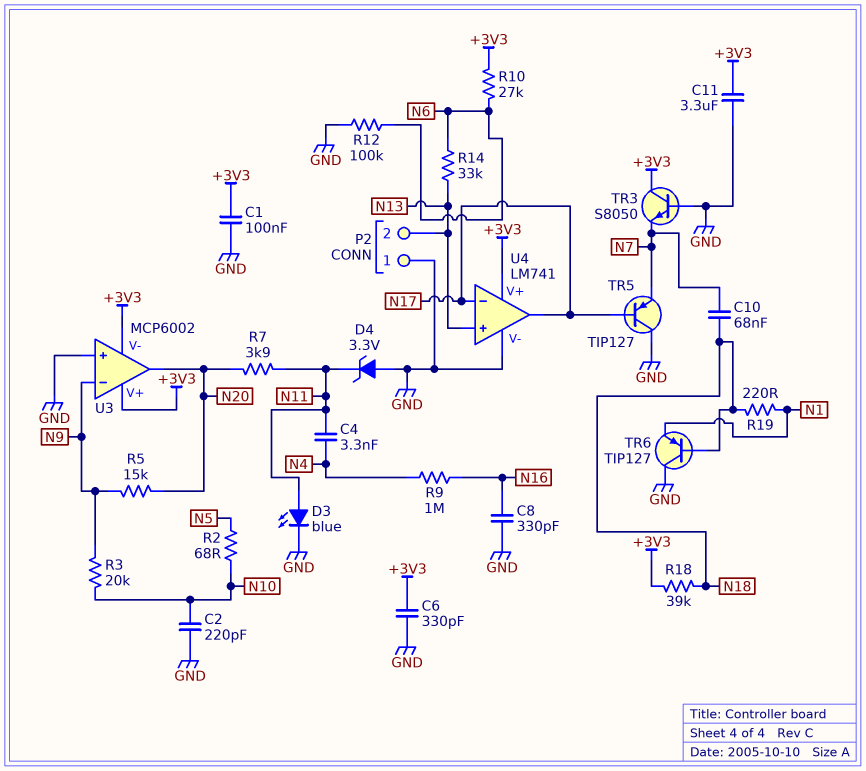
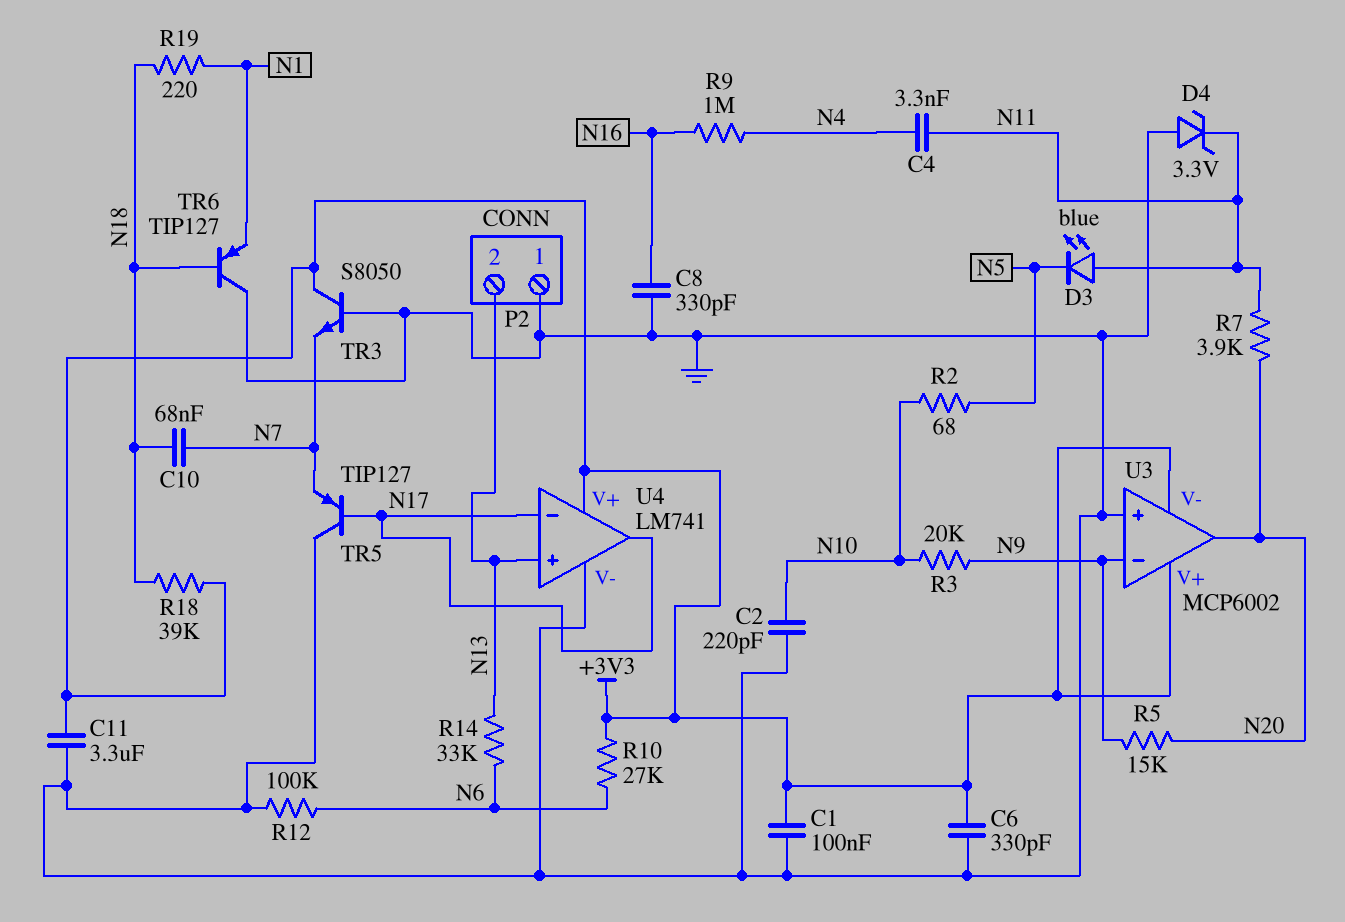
D3: LED blue (A N11, K GND) -> LED blue (A N11, K N5)

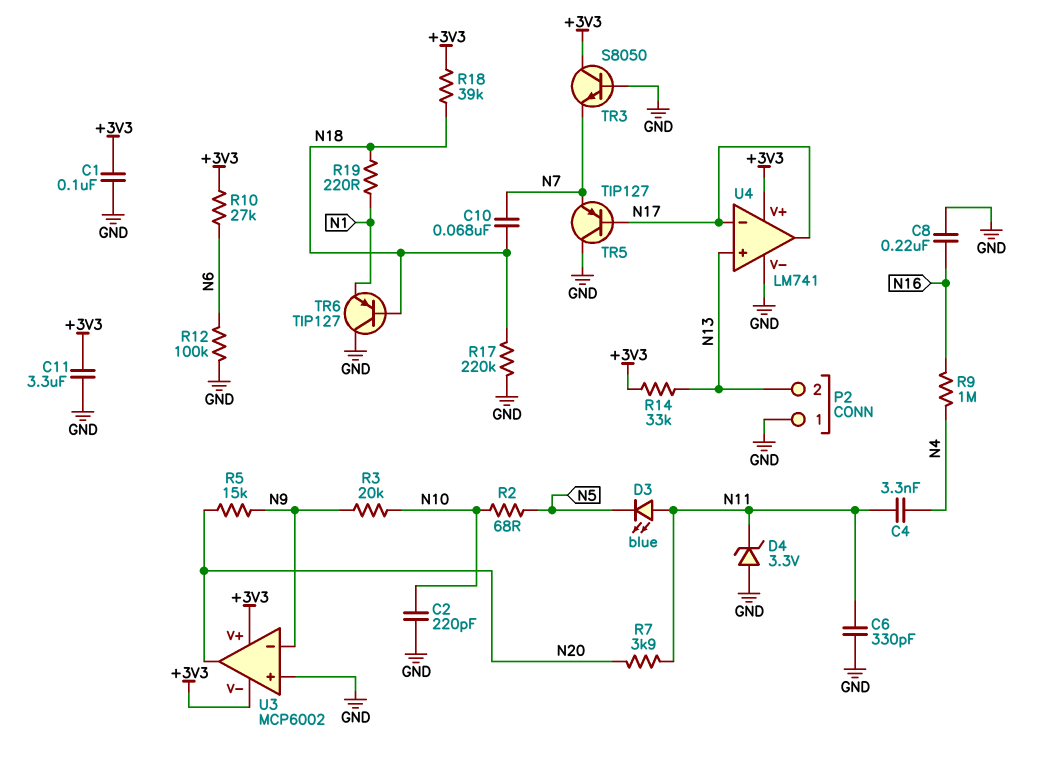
C6: 330pF (+3V3, GND) -> 330pF (GND, N11)
C8: 330pF (GND, N16) -> 220nF (GND, N16)
R14: 33k (N6, N13) -> 33k (+3V3, N13)
R17: none -> 220k (GND, N18)

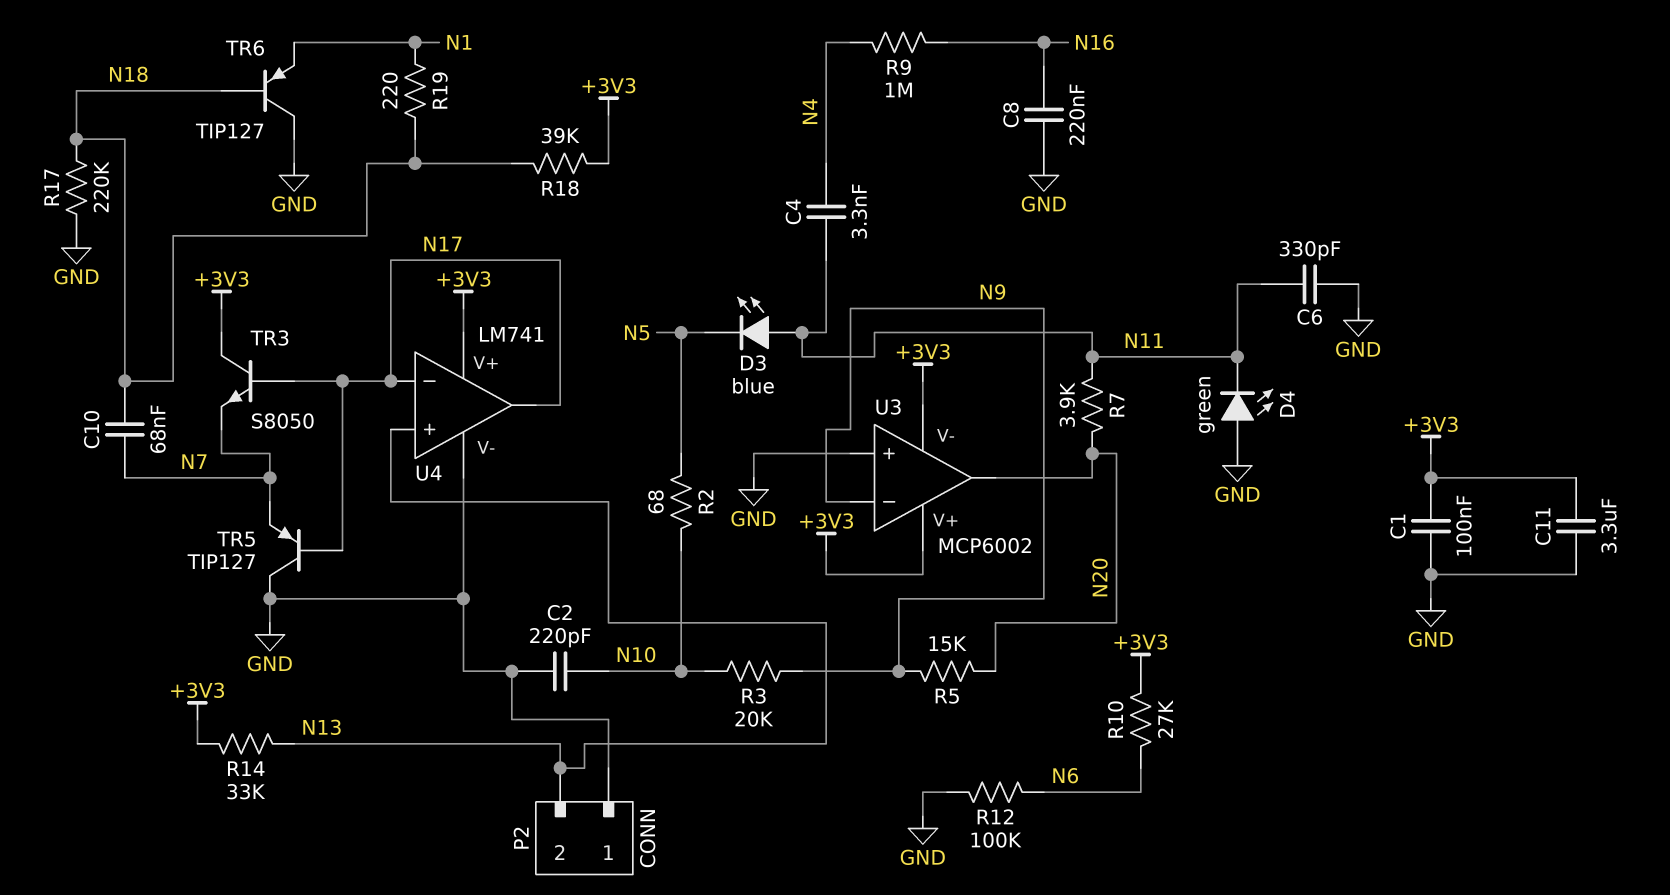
D4: zener 3.3V (A GND, K N11) -> LED green (A GND, K N11)
TR3: NPN S8050 (B GND, C +3V3, E N7) -> NPN S8050 (B N17, C +3V3, E N7)

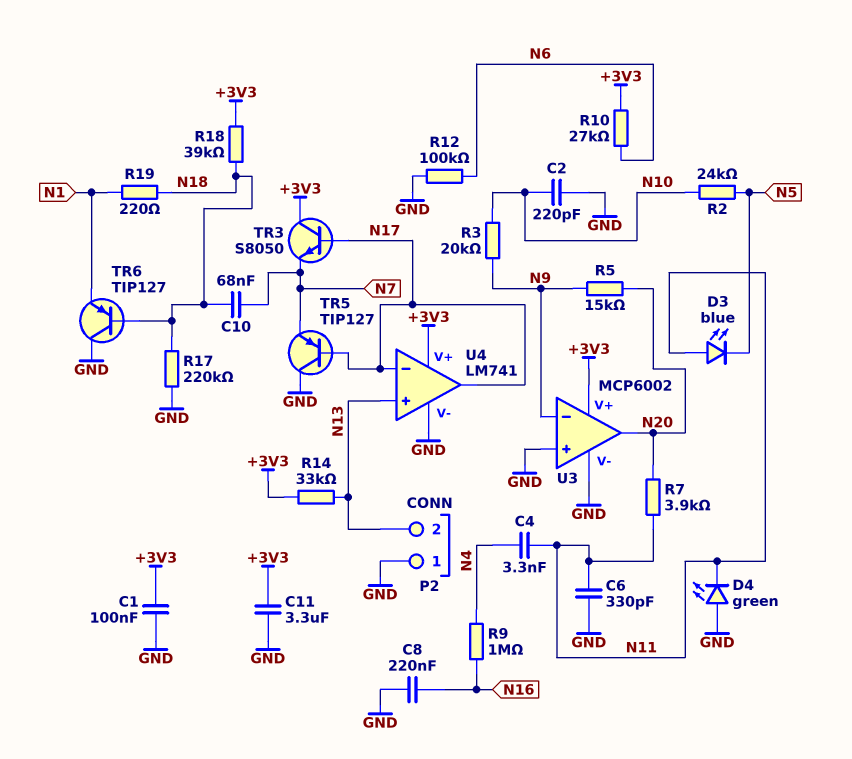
R2: 68 (N5, N10) -> 24k (N5, N10)
U3 pin V-: +3V3 -> GND

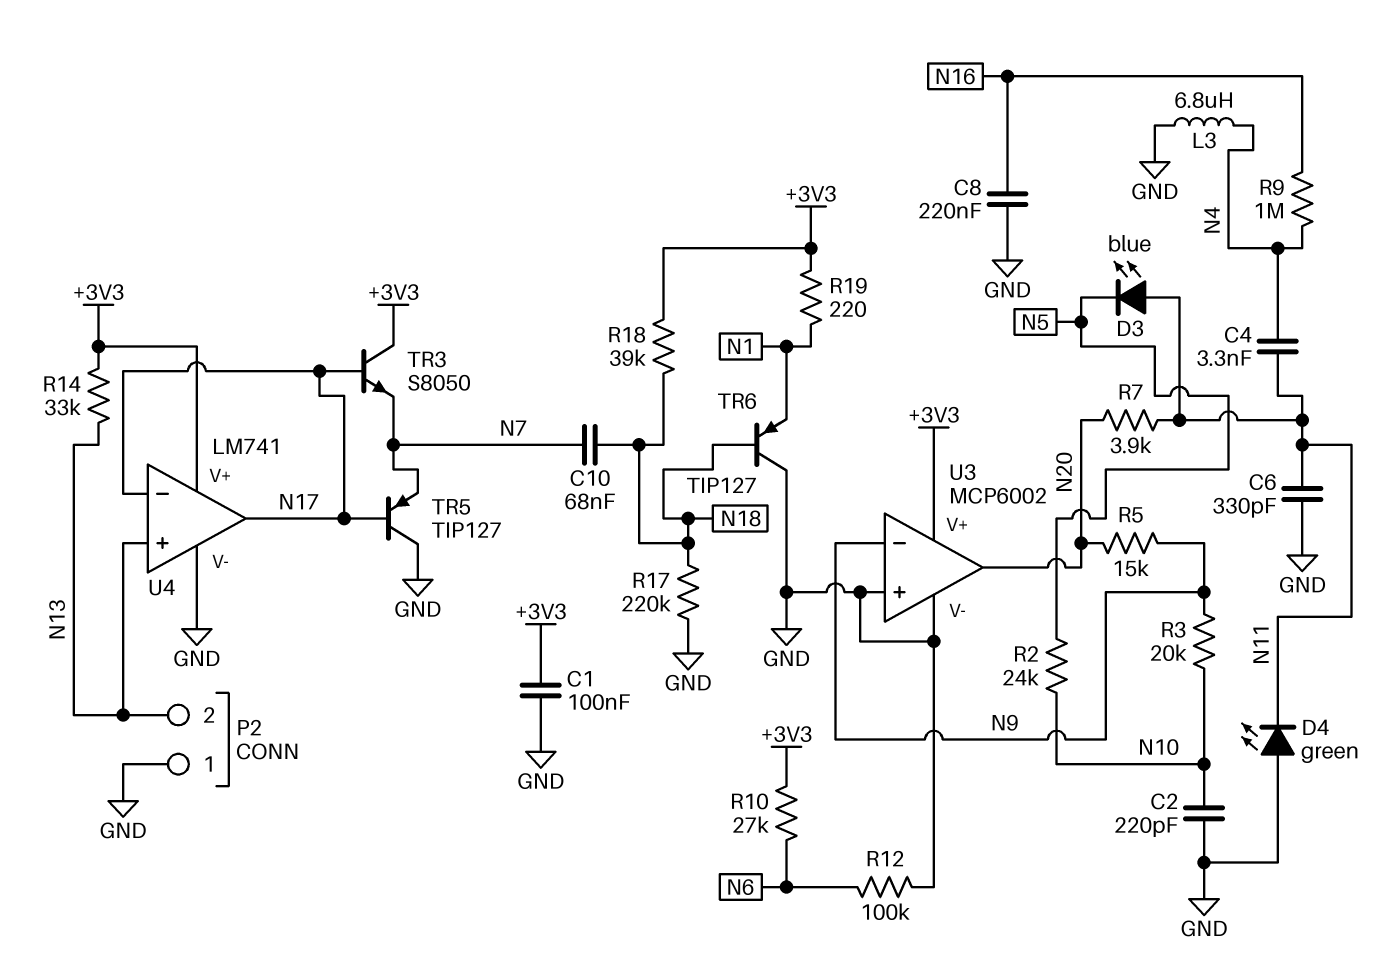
C11: 3.3uF (+3V3, GND) -> none
L3: none -> 6.8uH (GND, N4)
R19: 220 (N1, N18) -> 220 (+3V3, N1)

